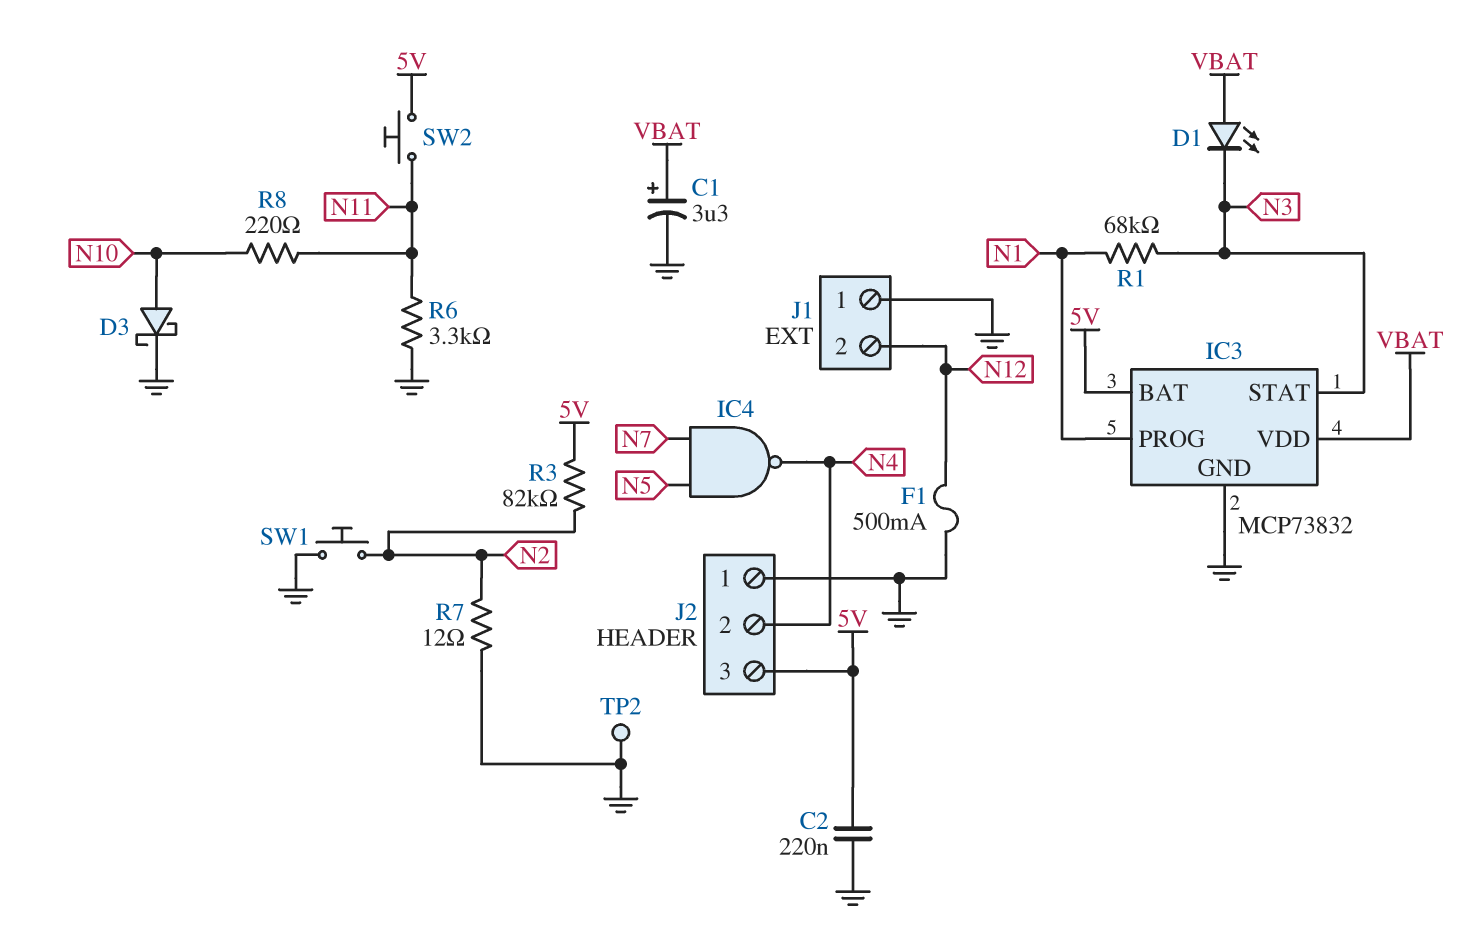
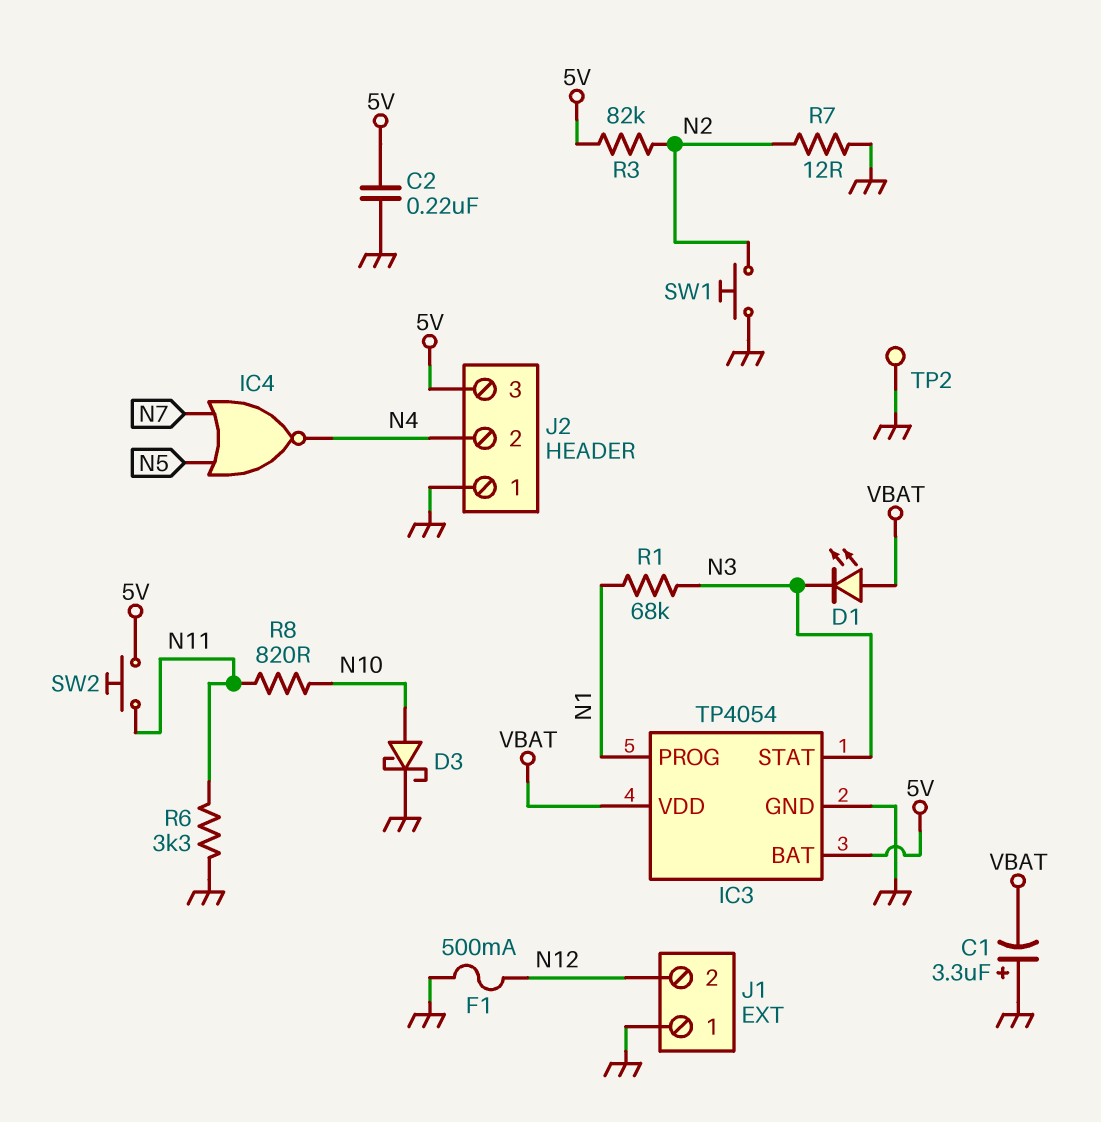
C1: 3.3uF (plus VBAT, minus GND) -> 3.3uF (plus GND, minus VBAT)
IC3: MCP73832 -> TP4054
IC4: NAND (in N5, in N7, out N4) -> NOR (in N5, in N7, out N4)
R8: 220 (N10, N11) -> 820 (N10, N11)

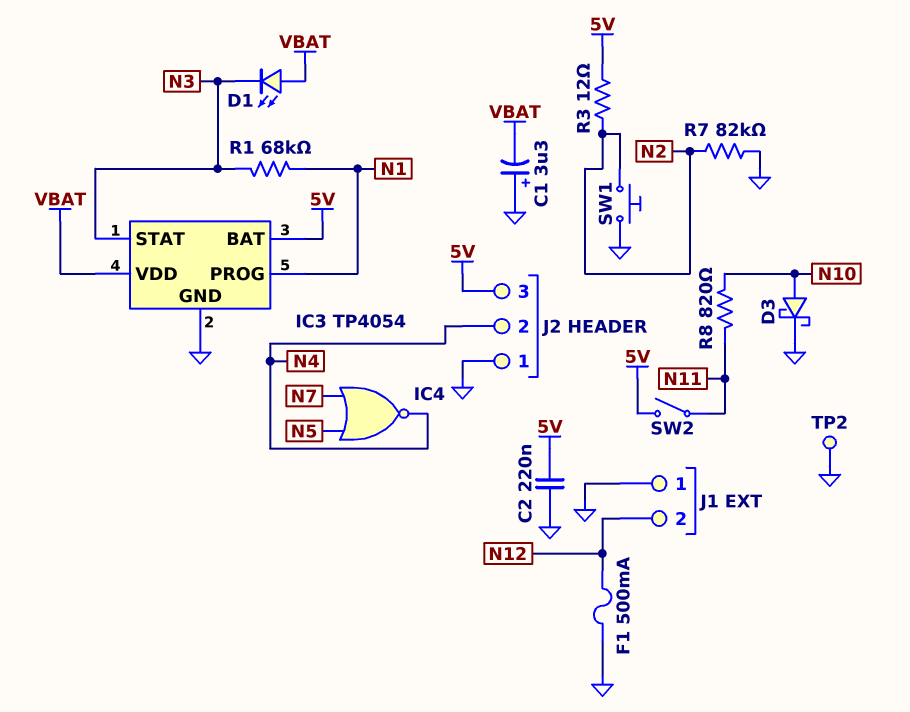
R3: 82k (5V, N2) -> 12 (5V, N2)
R6: 3.3k (GND, N11) -> none
R7: 12 (GND, N2) -> 82k (GND, N2)
SW2: button (5V, N11) -> switch (5V, N11)

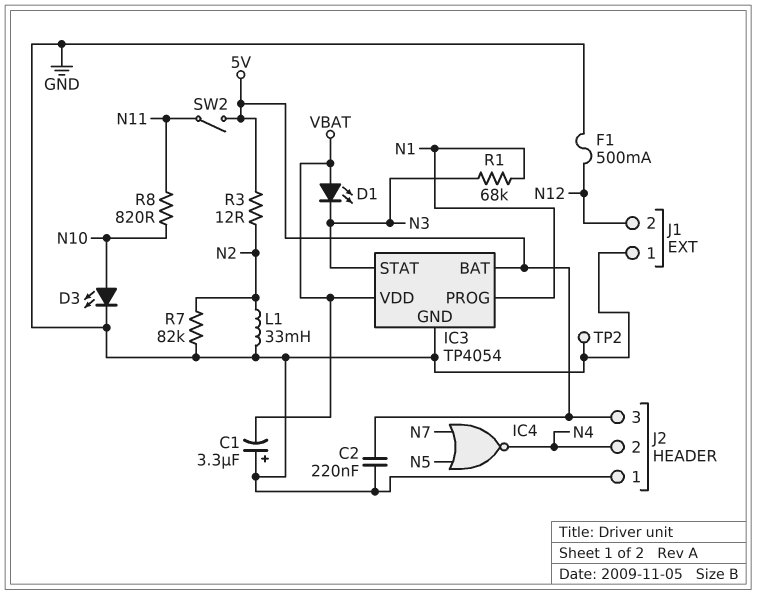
D3: schottky (A N10, K GND) -> LED (A N10, K GND)
L1: none -> 33mH (GND, N2)
SW1: button (GND, N2) -> none

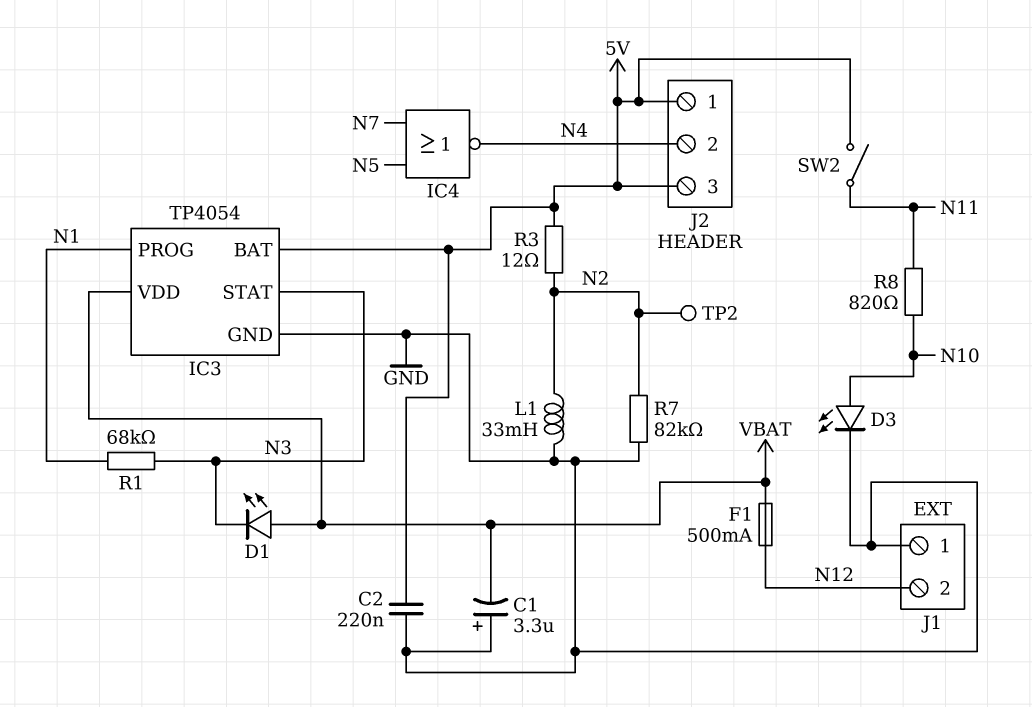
F1: 500mA (GND, N12) -> 500mA (N12, VBAT)
J2 pin 1: GND -> 5V
TP2: test point (GND) -> test point (N2)

